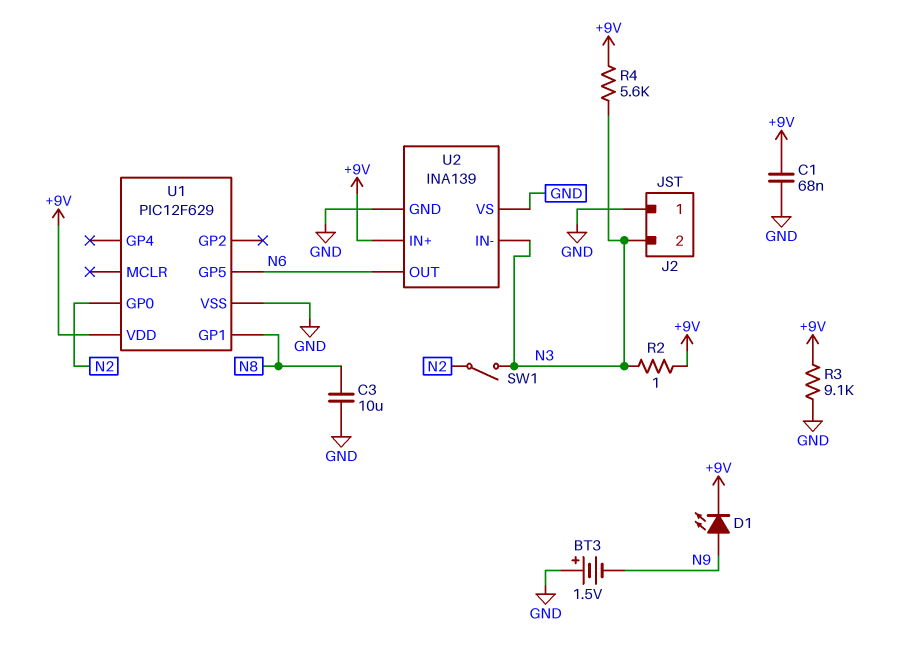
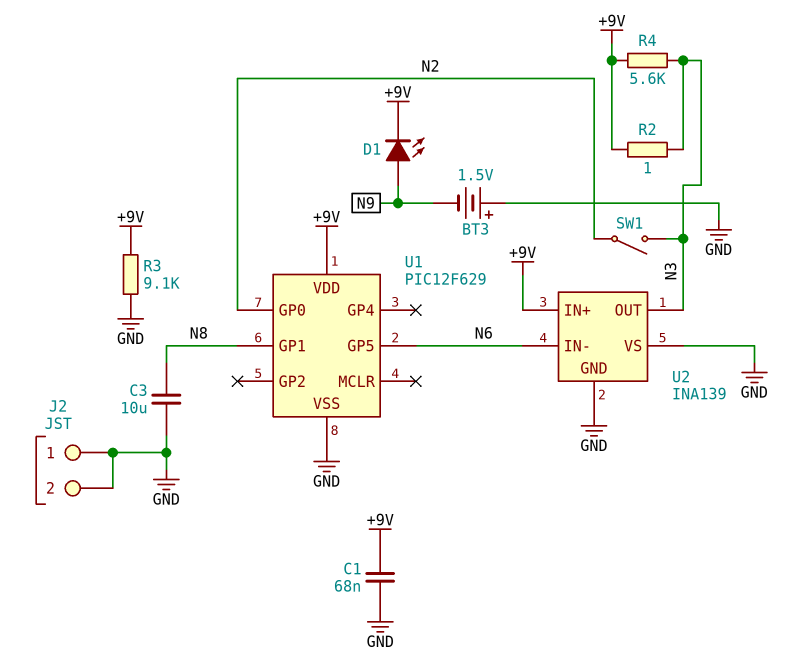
J2 pin 2: N3 -> GND
U2 pin IN-: N3 -> N6
U2 pin OUT: N6 -> N3

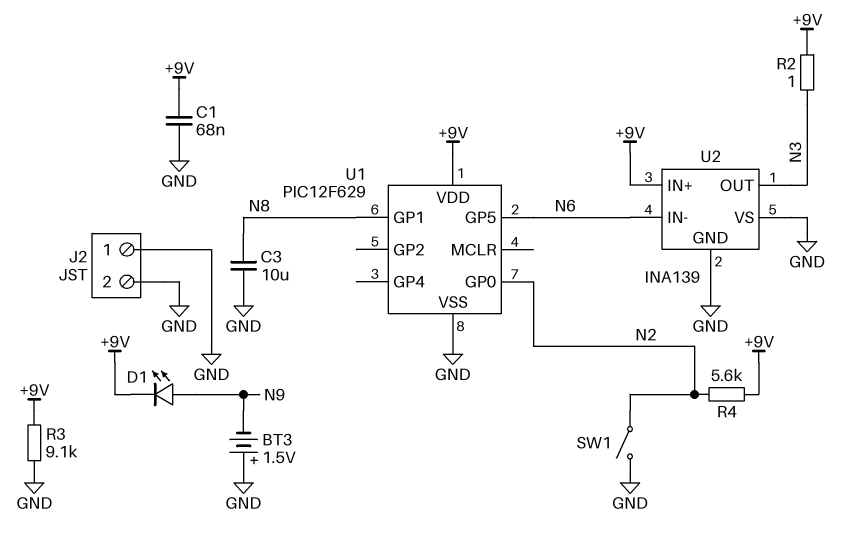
R4: 5.6k (+9V, N3) -> 5.6k (+9V, N2)
SW1: switch (N2, N3) -> switch (GND, N2)

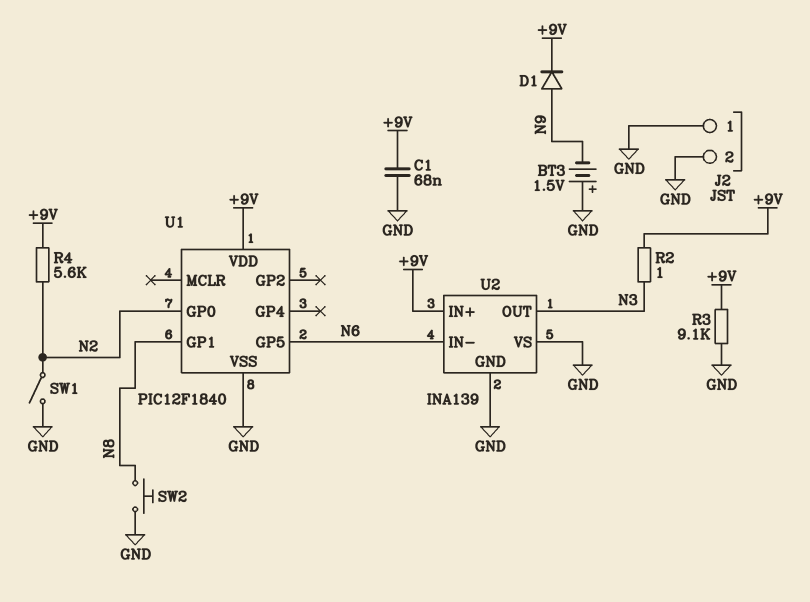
C3: 10uF (GND, N8) -> none
D1: LED (A N9, K +9V) -> diode (A N9, K +9V)
SW2: none -> button (GND, N8)
U1: PIC12F629 -> PIC12F1840

